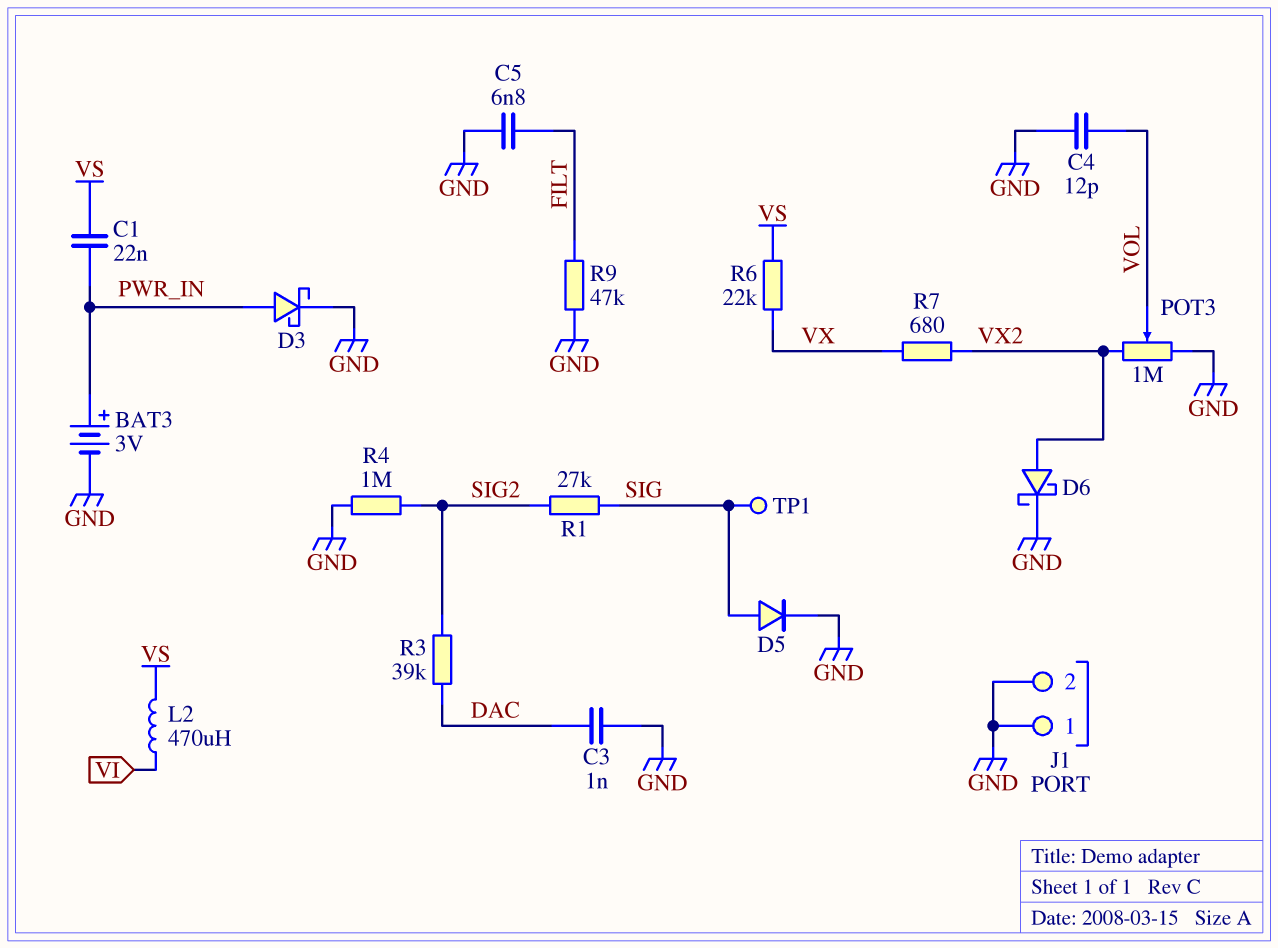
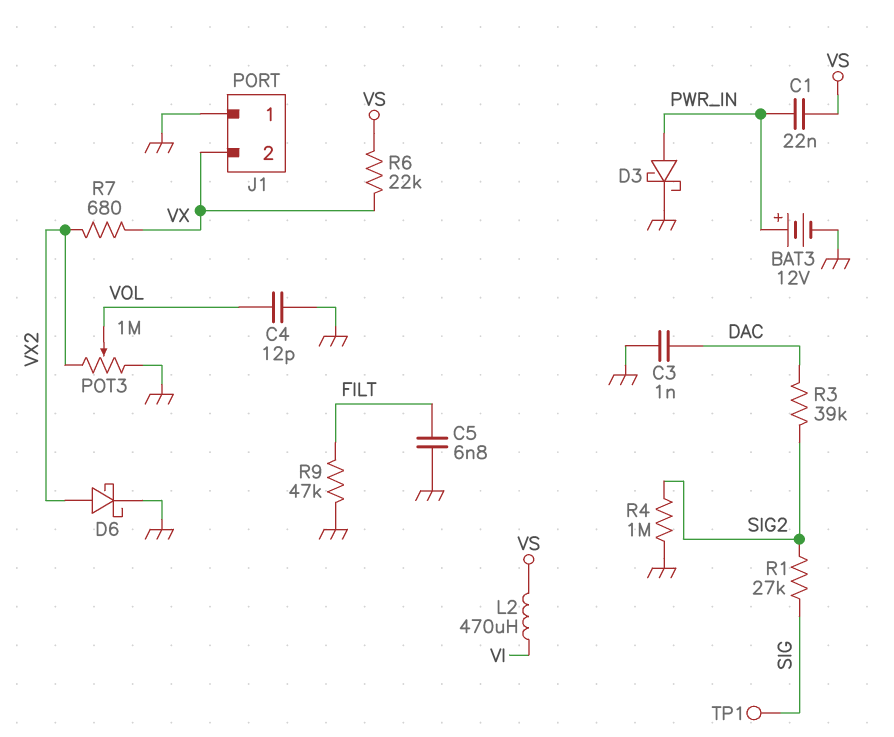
BAT3: 3V (plus PWR_IN, minus GND) -> 12V (plus PWR_IN, minus GND)
D5: diode (A SIG, K GND) -> none
J1 pin 2: GND -> VX

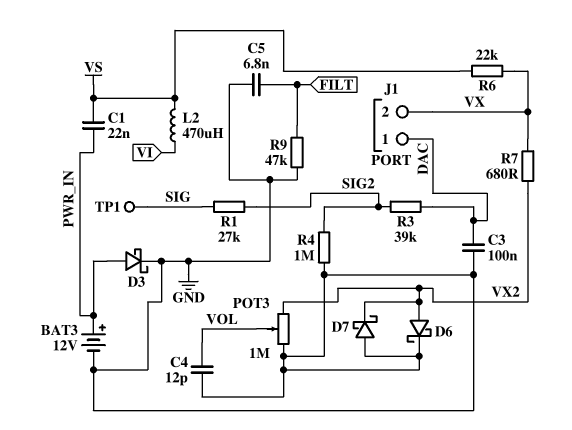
C3: 1nF (DAC, GND) -> 100nF (DAC, GND)
D7: none -> schottky (A GND, K VX2)
J1 pin 1: GND -> DAC

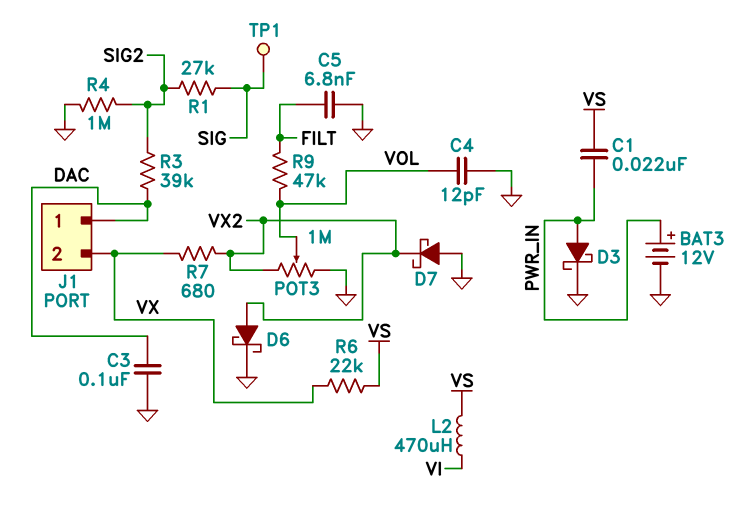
R9: 47k (FILT, GND) -> 47k (FILT, VOL)

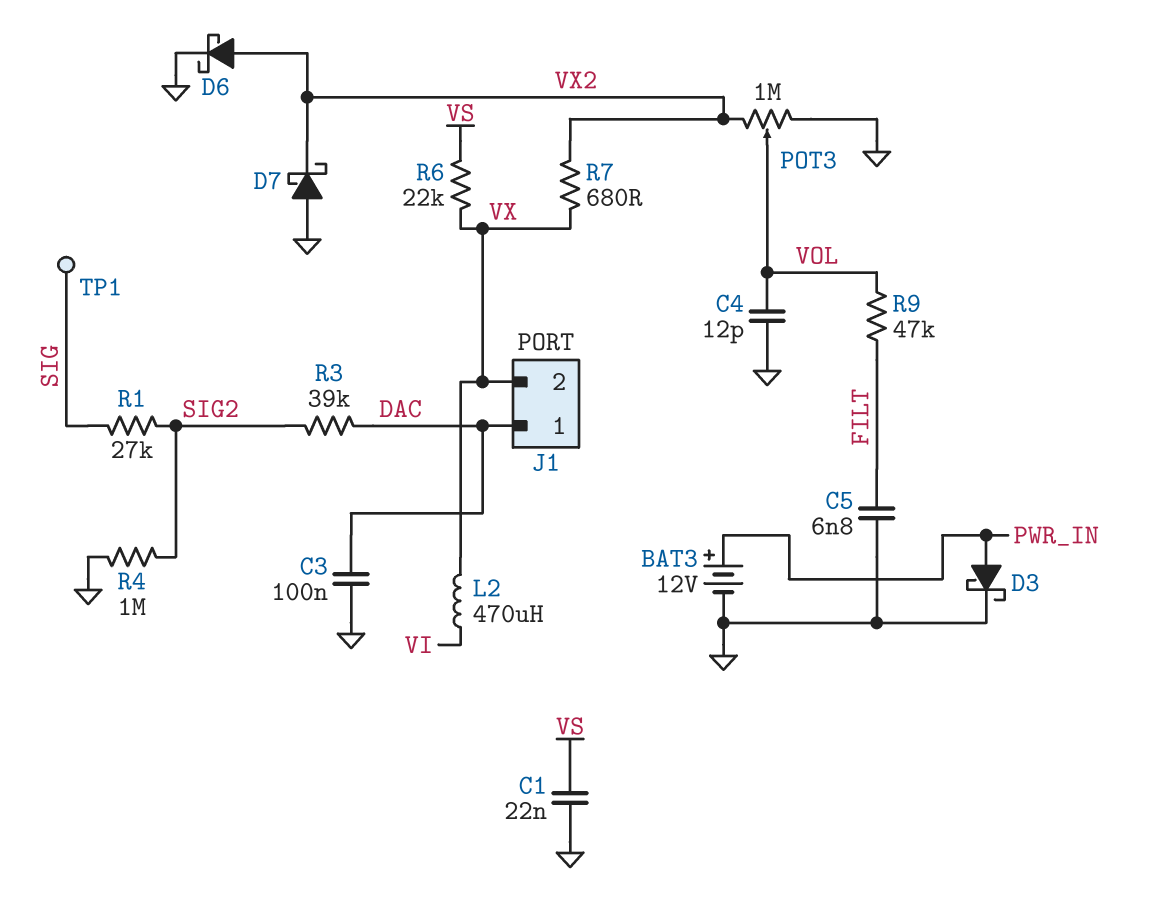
C1: 22nF (PWR_IN, VS) -> 22nF (GND, VS)
L2: 470uH (VI, VS) -> 470uH (VI, VX)

